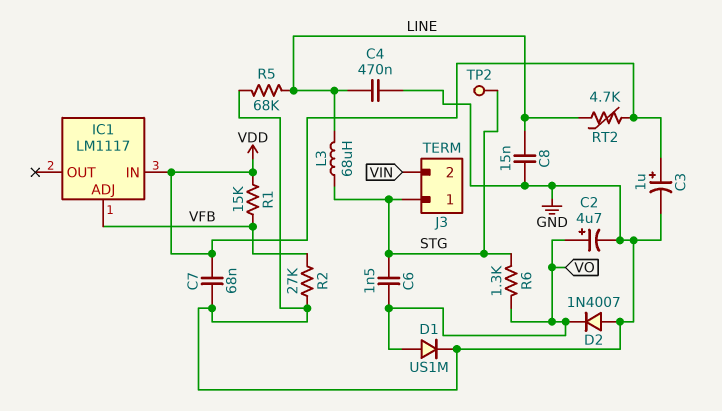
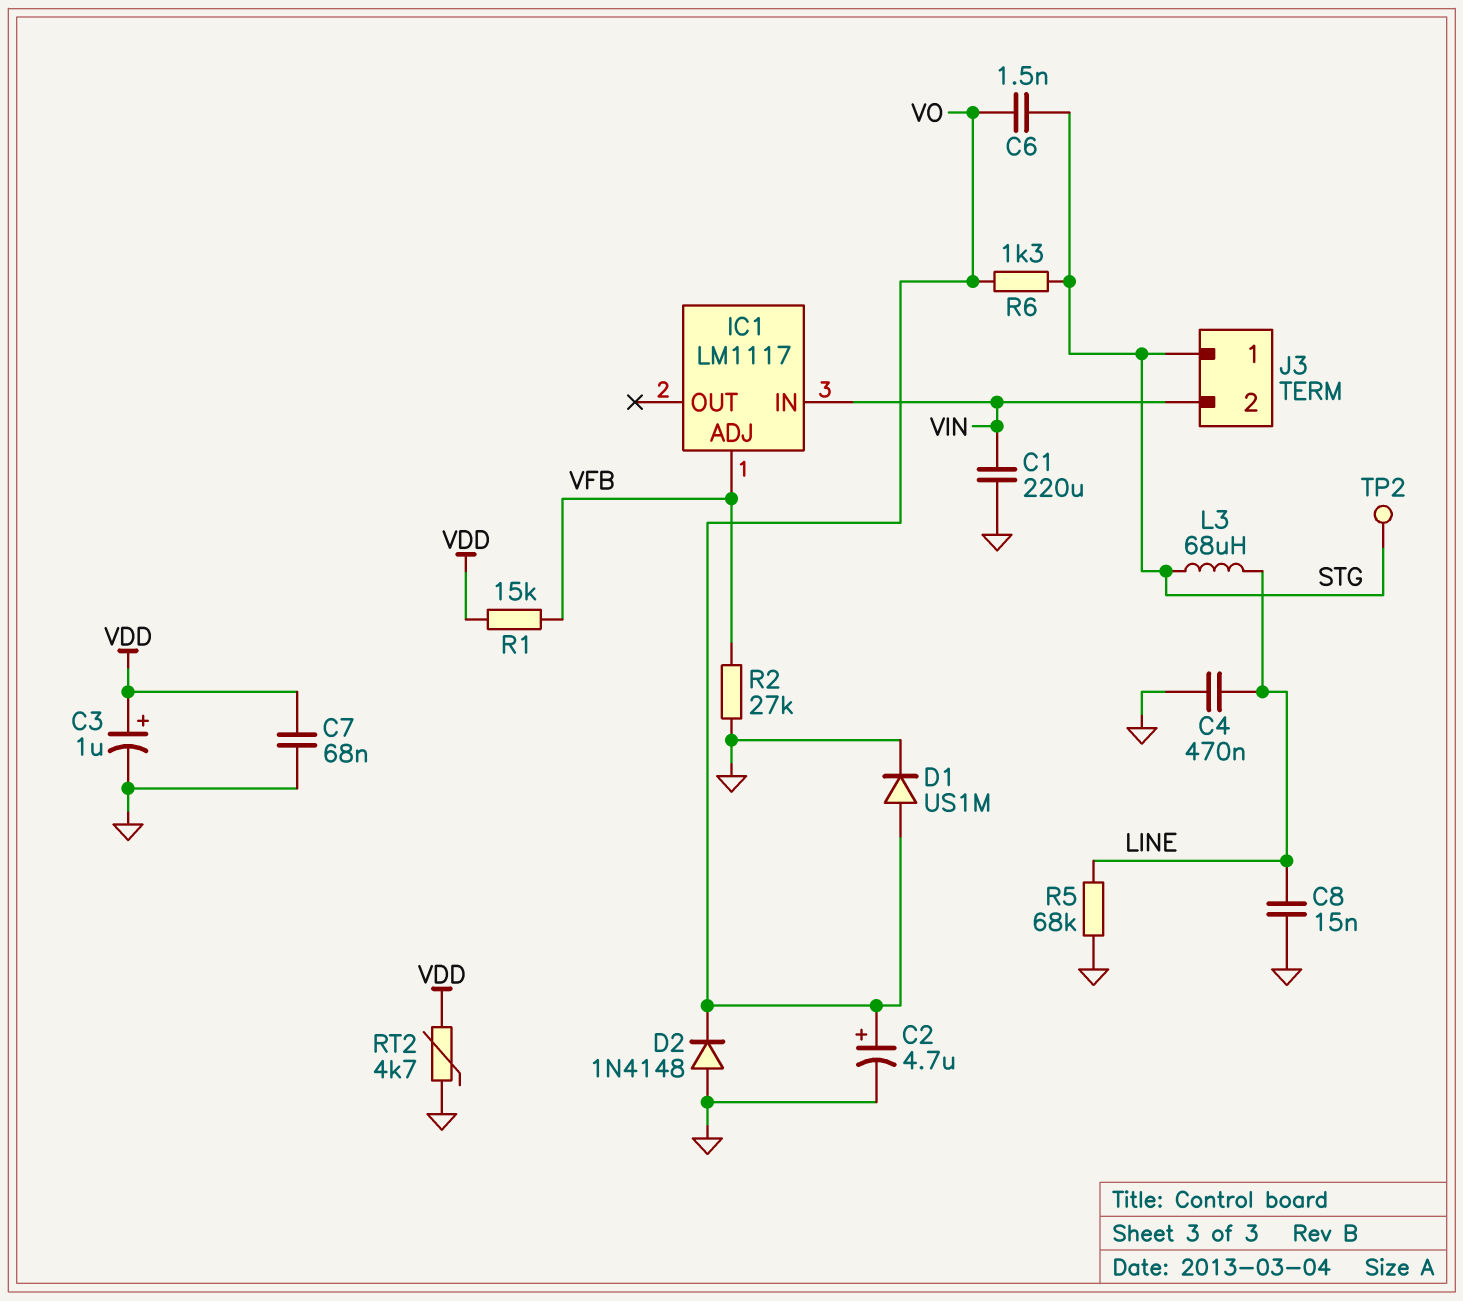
C1: none -> 220uF (GND, VIN)
D2: diode 1N4007 (A GND, K VO) -> diode 1N4148 (A GND, K VO)
IC1 pin IN: VDD -> VIN
RT2: 4.7k (LINE, VDD) -> 4.7k (GND, VDD)

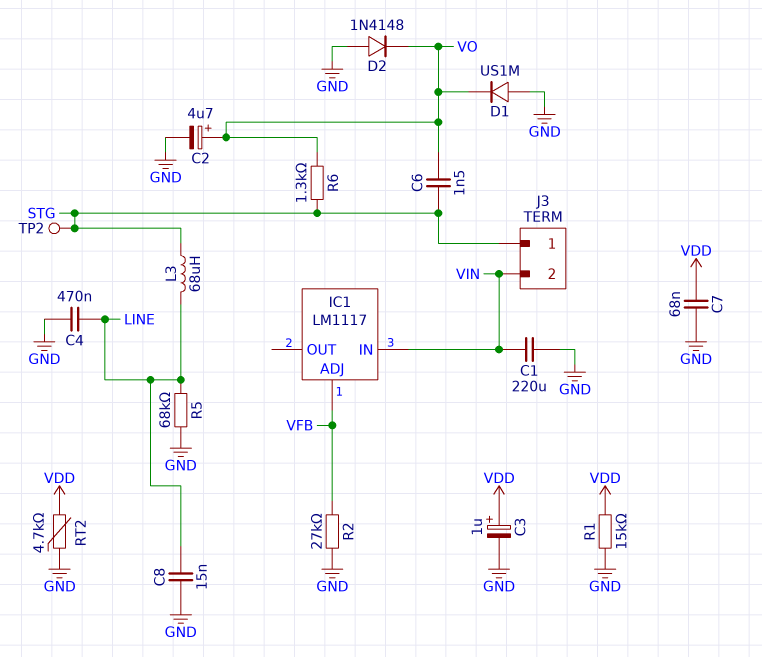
D1: diode US1M (A VO, K GND) -> diode US1M (A GND, K VO)
R1: 15k (VDD, VFB) -> 15k (GND, VDD)

